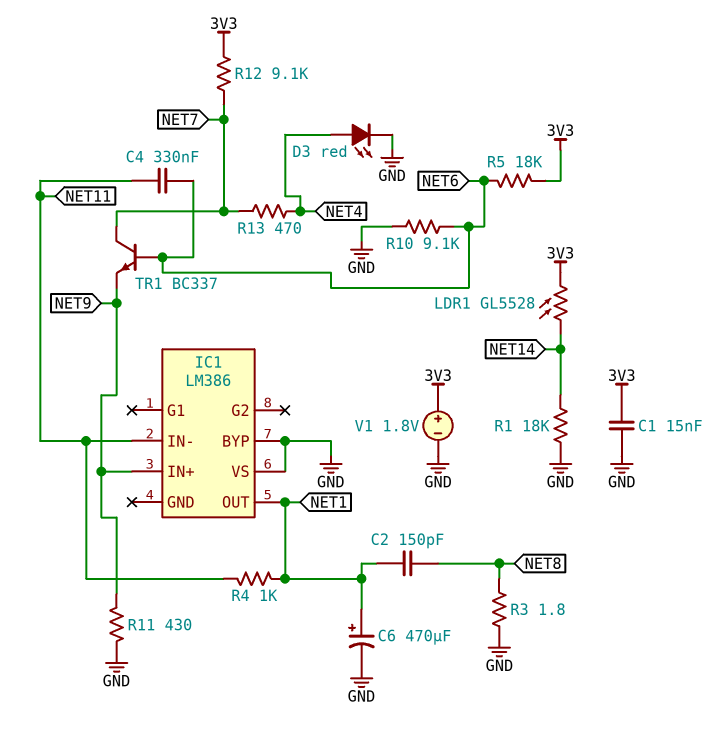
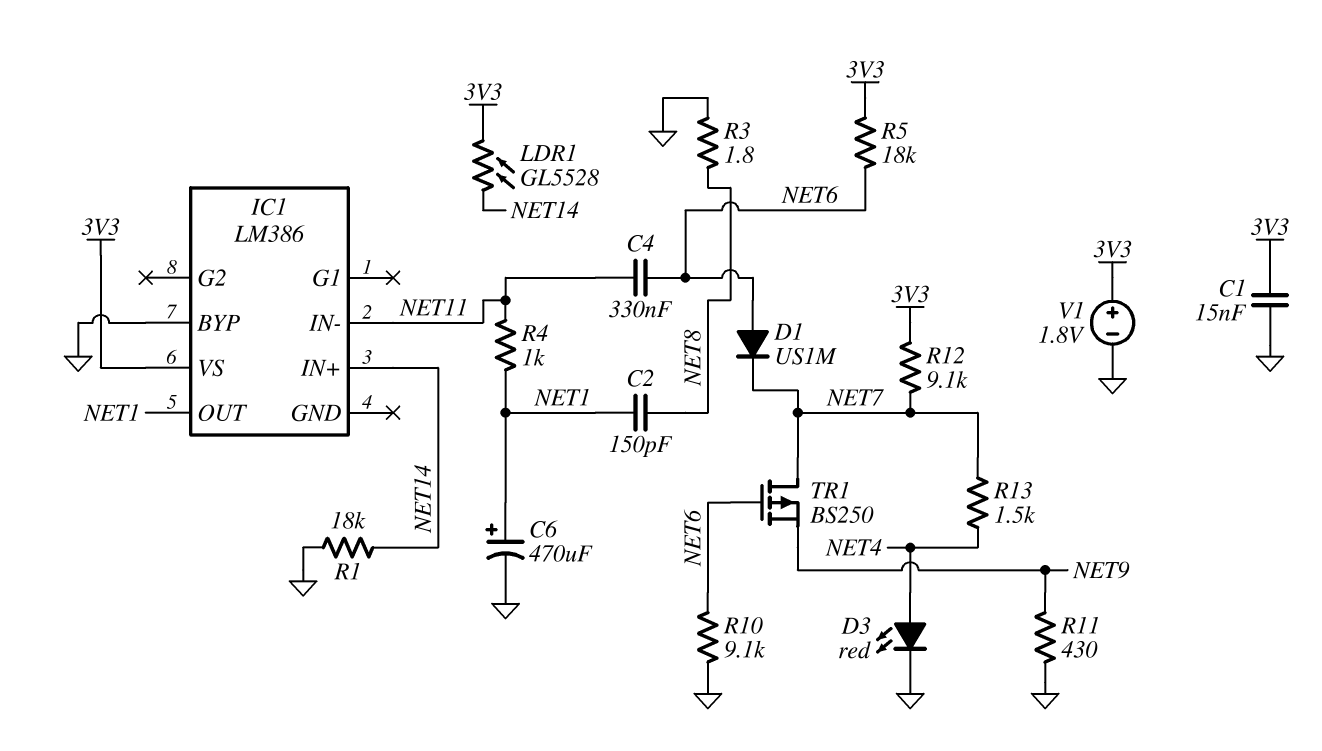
D1: none -> diode US1M (A NET6, K NET7)
IC1 pin IN+: NET9 -> NET14
IC1 pin VS: GND -> 3V3
R13: 470 (NET4, NET7) -> 1.5k (NET4, NET7)
TR1: NPN BC337 (B NET6, C NET7, E NET9) -> PMOS BS250 (G NET6, D NET7, S NET9)

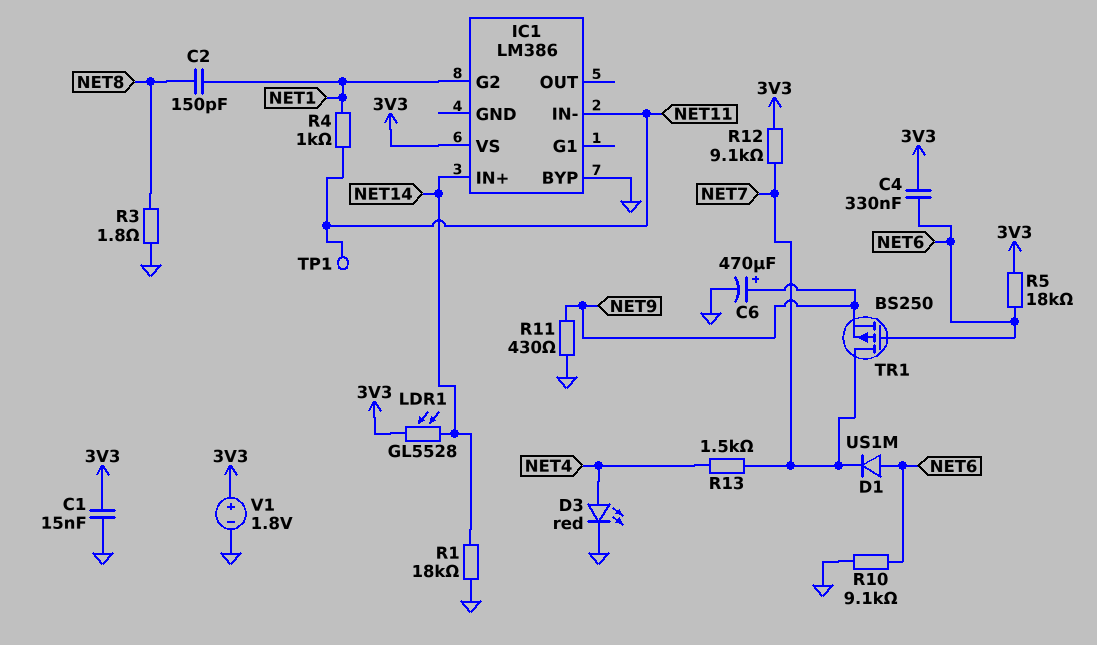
C4: 330nF (NET6, NET11) -> 330nF (3V3, NET6)
C6: 470uF (plus NET1, minus GND) -> 470uF (plus NET9, minus GND)
IC1 pin G2: none -> NET1
IC1 pin OUT: NET1 -> none
TP1: none -> test point (NET11)

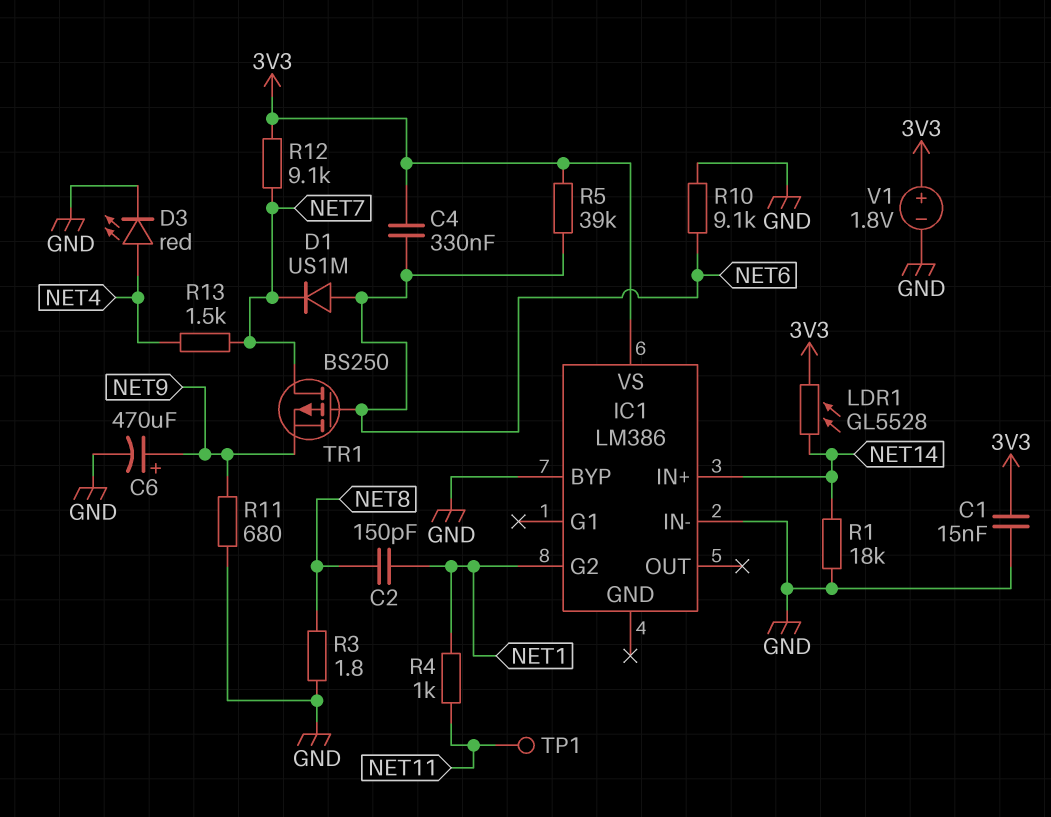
IC1 pin IN-: NET11 -> GND
R5: 18k (3V3, NET6) -> 39k (3V3, NET6)
R11: 430 (GND, NET9) -> 680 (GND, NET9)

